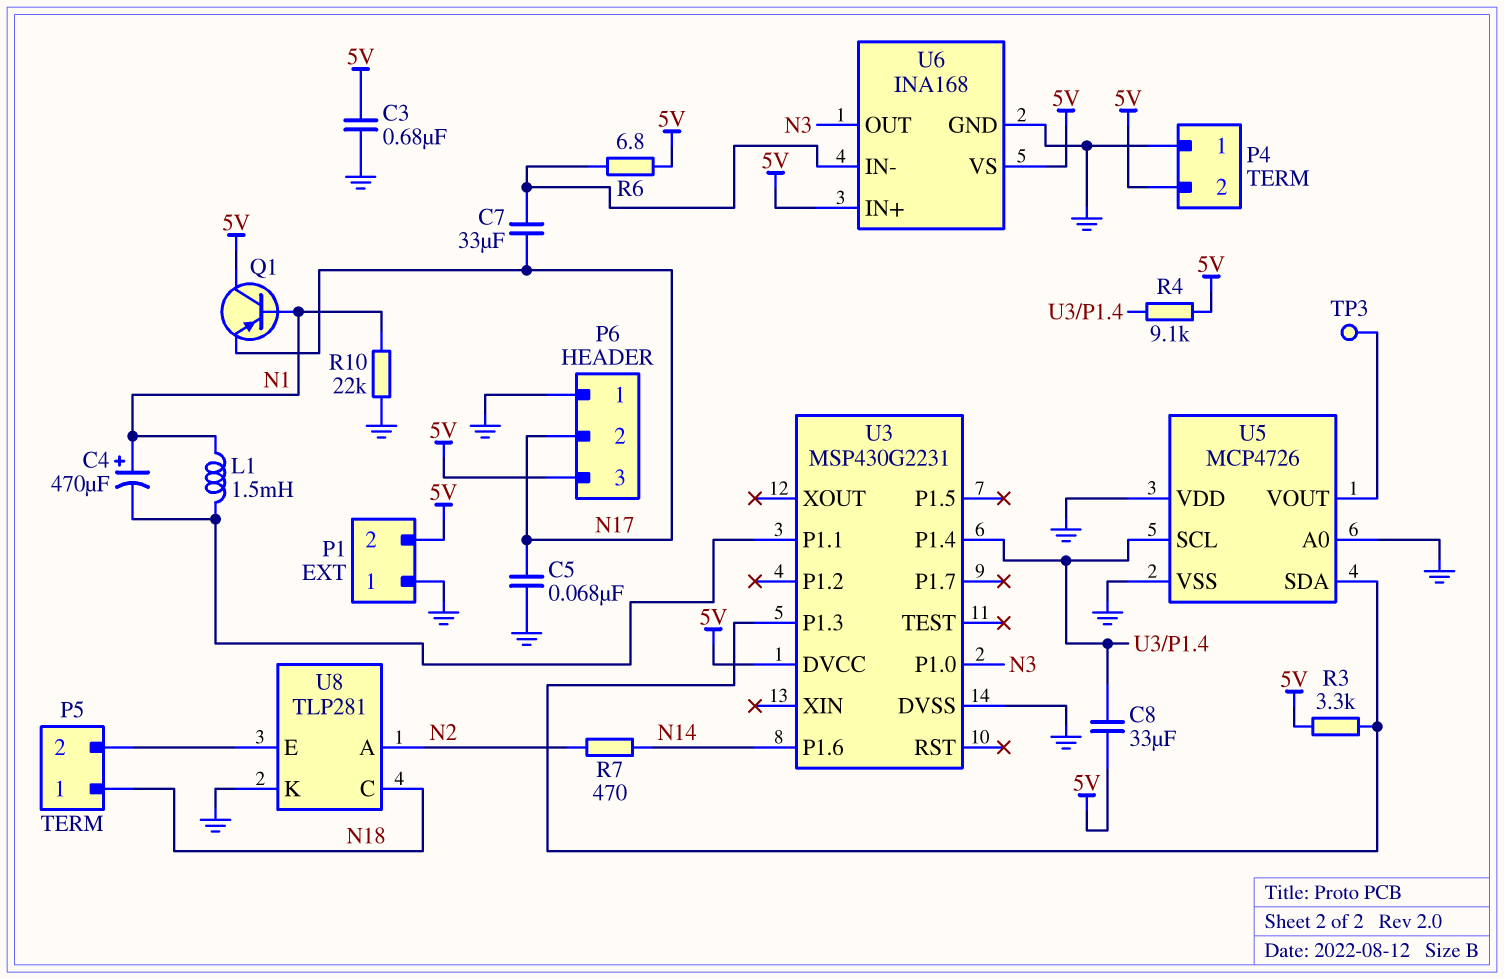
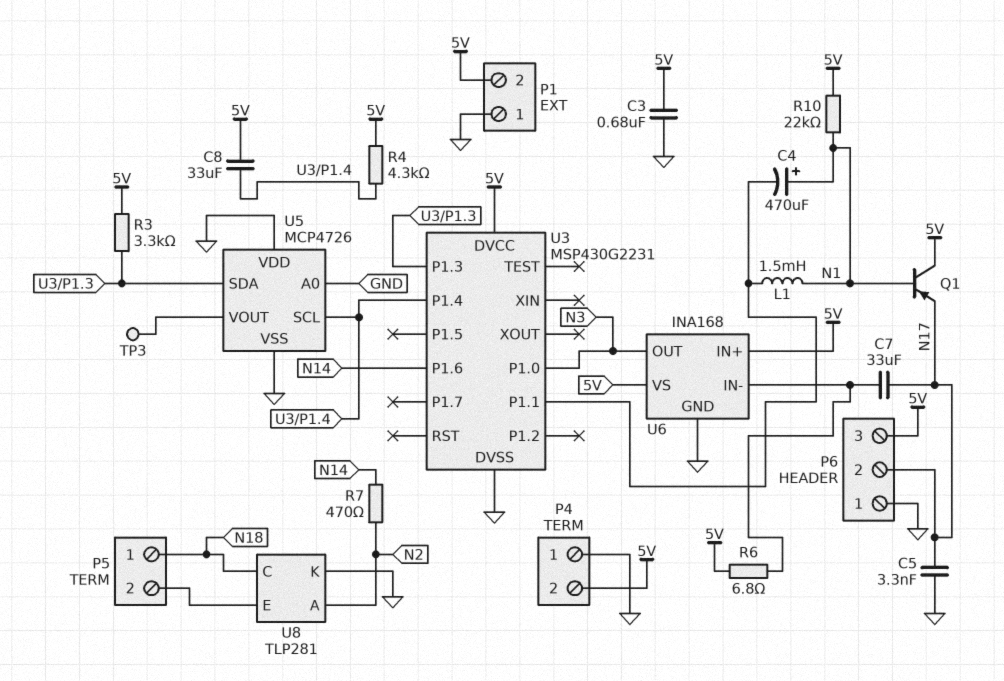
C5: 68nF (GND, N17) -> 3.3nF (GND, N17)
R4: 9.1k (5V, U3/P1.4) -> 4.3k (5V, U3/P1.4)
R10: 22k (GND, N1) -> 22k (5V, N1)

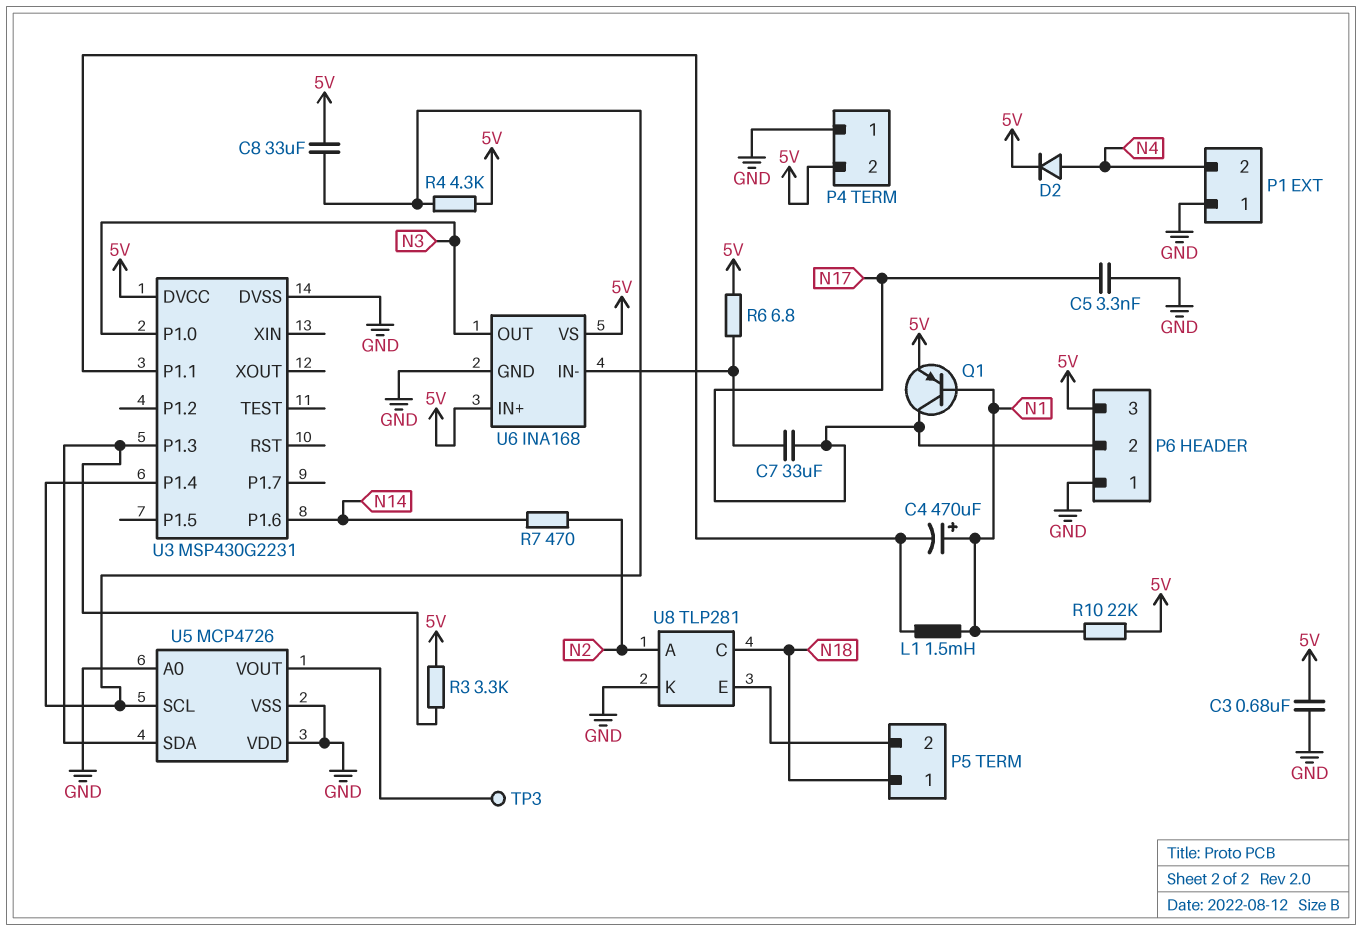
D2: none -> diode (A N4, K 5V)
P1 pin 2: 5V -> N4
Q1: PNP (B N1, C 5V, E N17) -> PNP (B N1, C N17, E 5V)

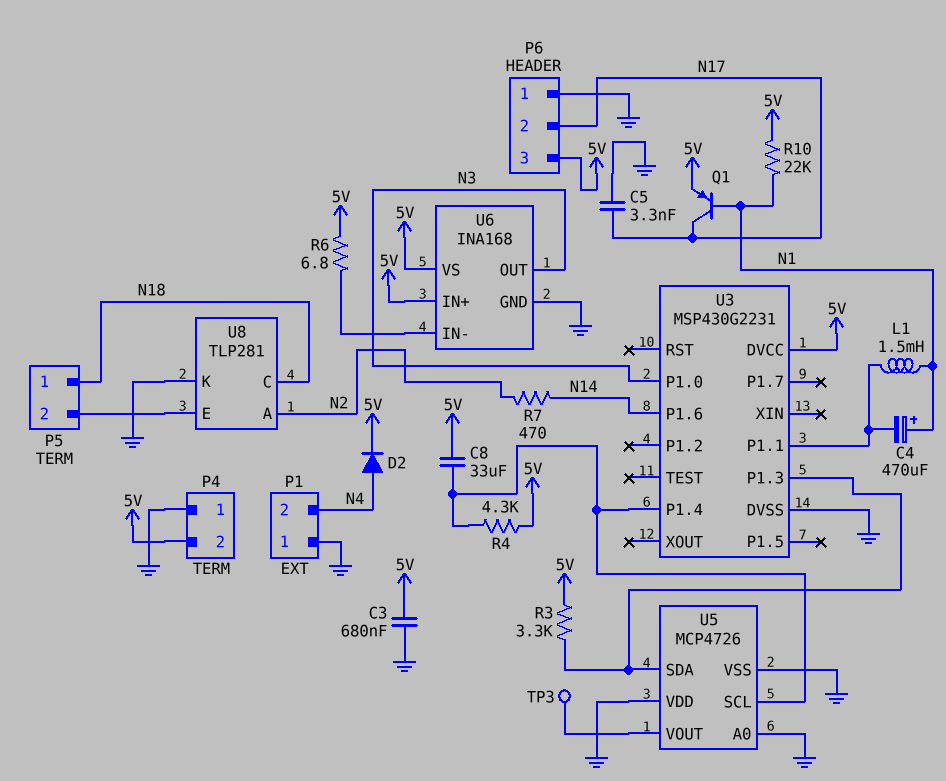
C7: 33uF (N17, U6/IN-) -> none

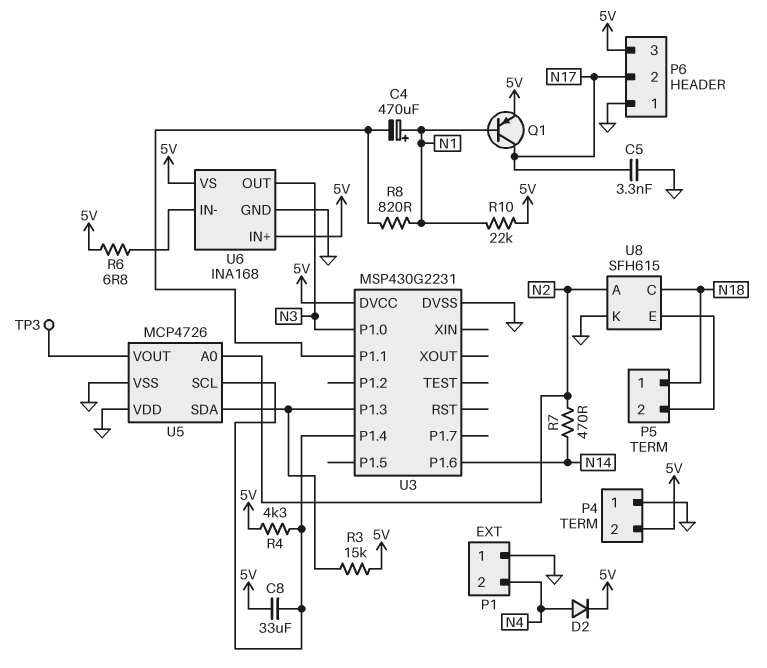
C3: 680nF (5V, GND) -> none
L1: 1.5mH (N1, U3/P1.1) -> none
R3: 3.3k (5V, U3/P1.3) -> 15k (5V, U3/P1.3)
R8: none -> 820 (N1, U3/P1.1)
U5 pin A0: GND -> N2
U8: TLP281 -> SFH615

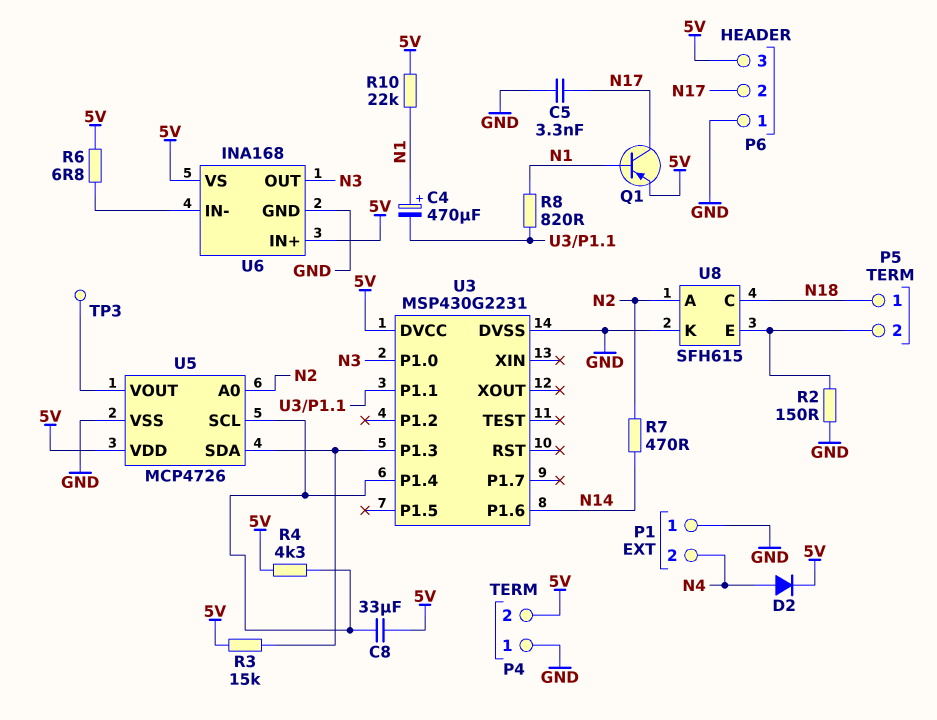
R2: none -> 150 (GND, P5/2)
U5 pin VDD: GND -> 5V

